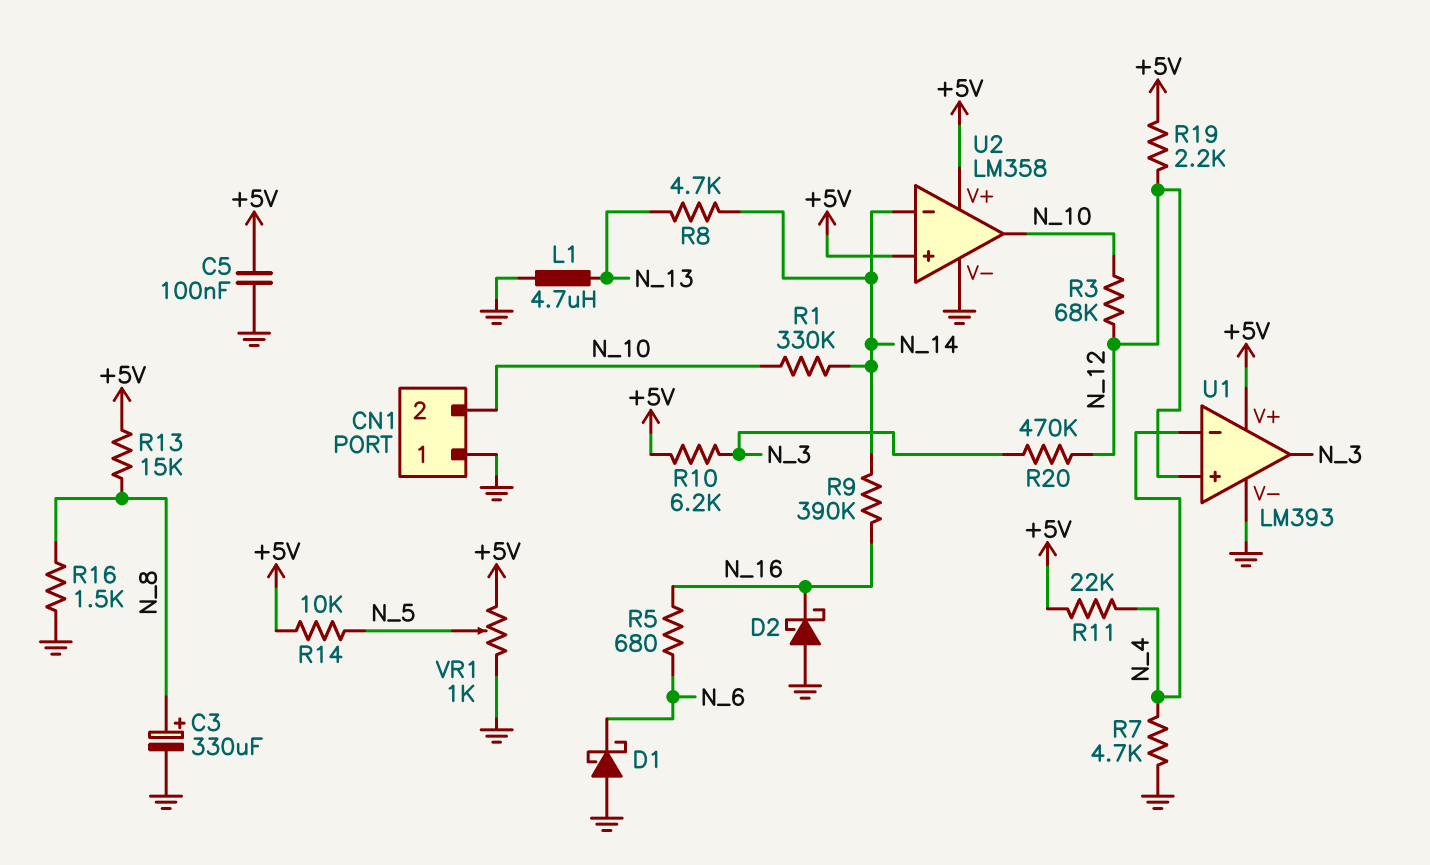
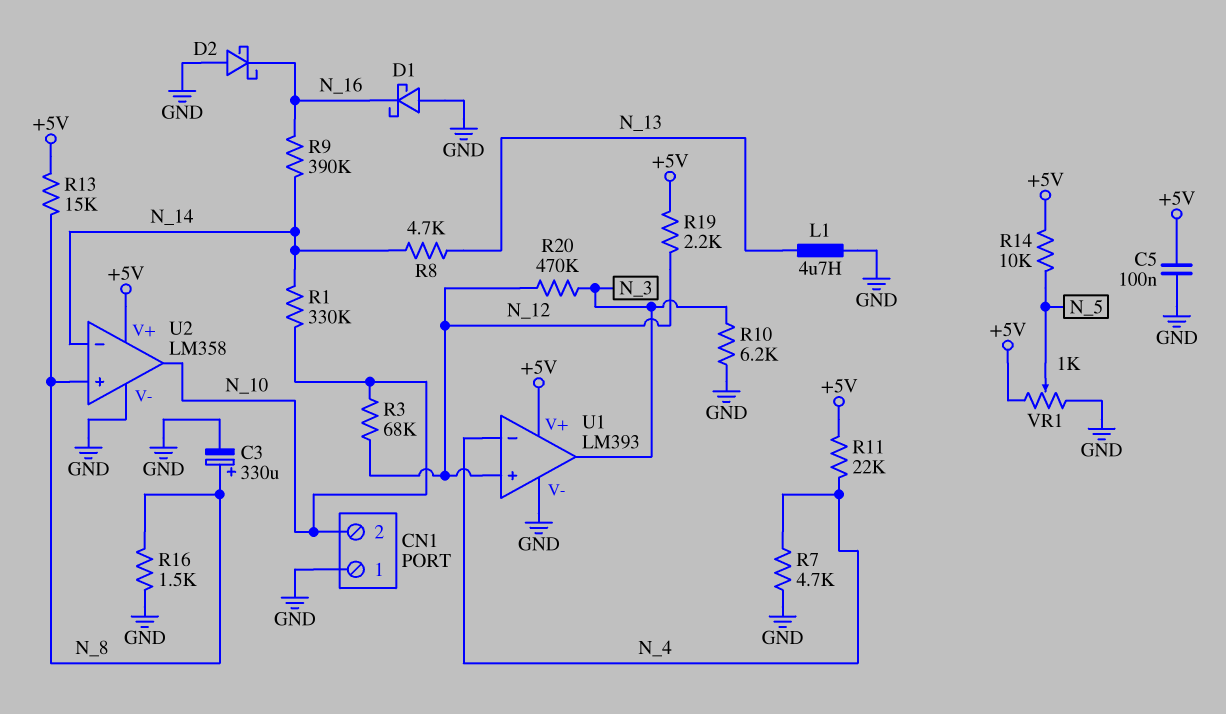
D1: schottky (A GND, K N_6) -> schottky (A GND, K N_16)
R5: 680 (N_6, N_16) -> none
R10: 6.2k (+5V, N_3) -> 6.2k (GND, N_3)
U2 pin in+: +5V -> N_8

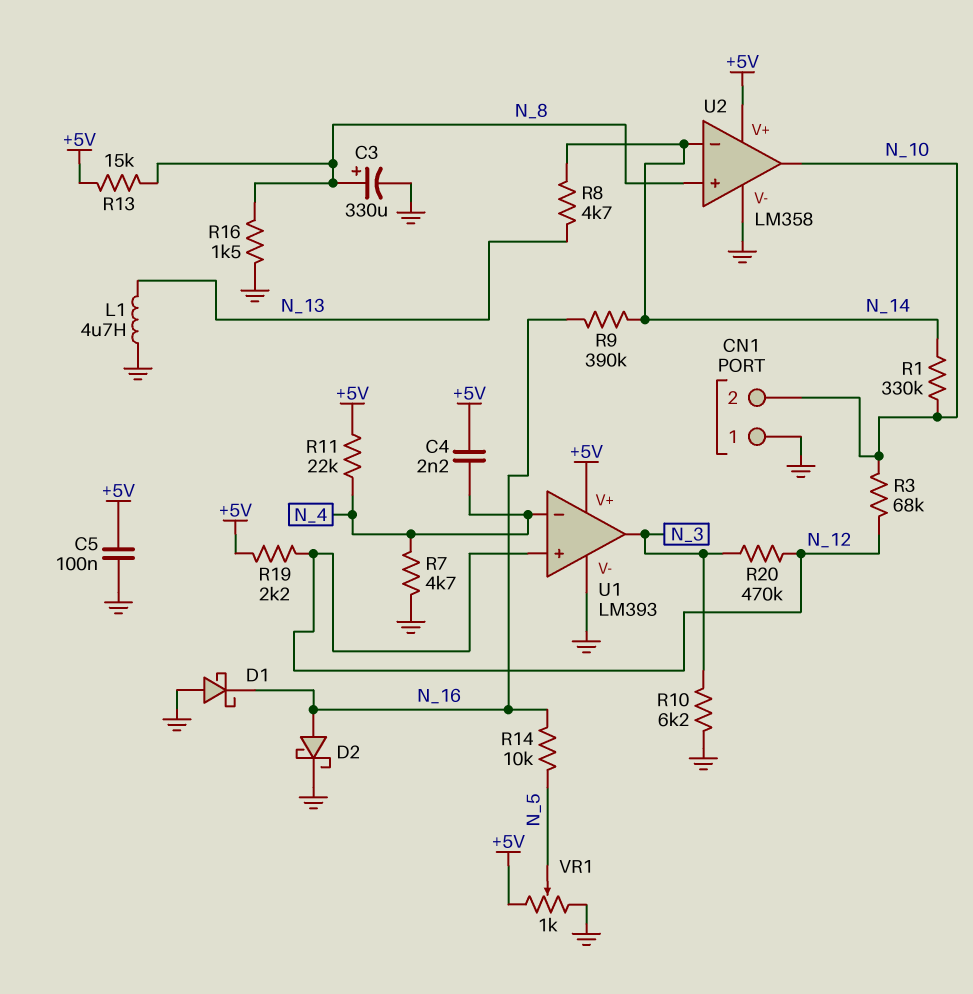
C4: none -> 2.2nF (+5V, N_4)
D2: schottky (A GND, K N_16) -> schottky (A N_16, K GND)
R14: 10k (+5V, N_5) -> 10k (N_5, N_16)

